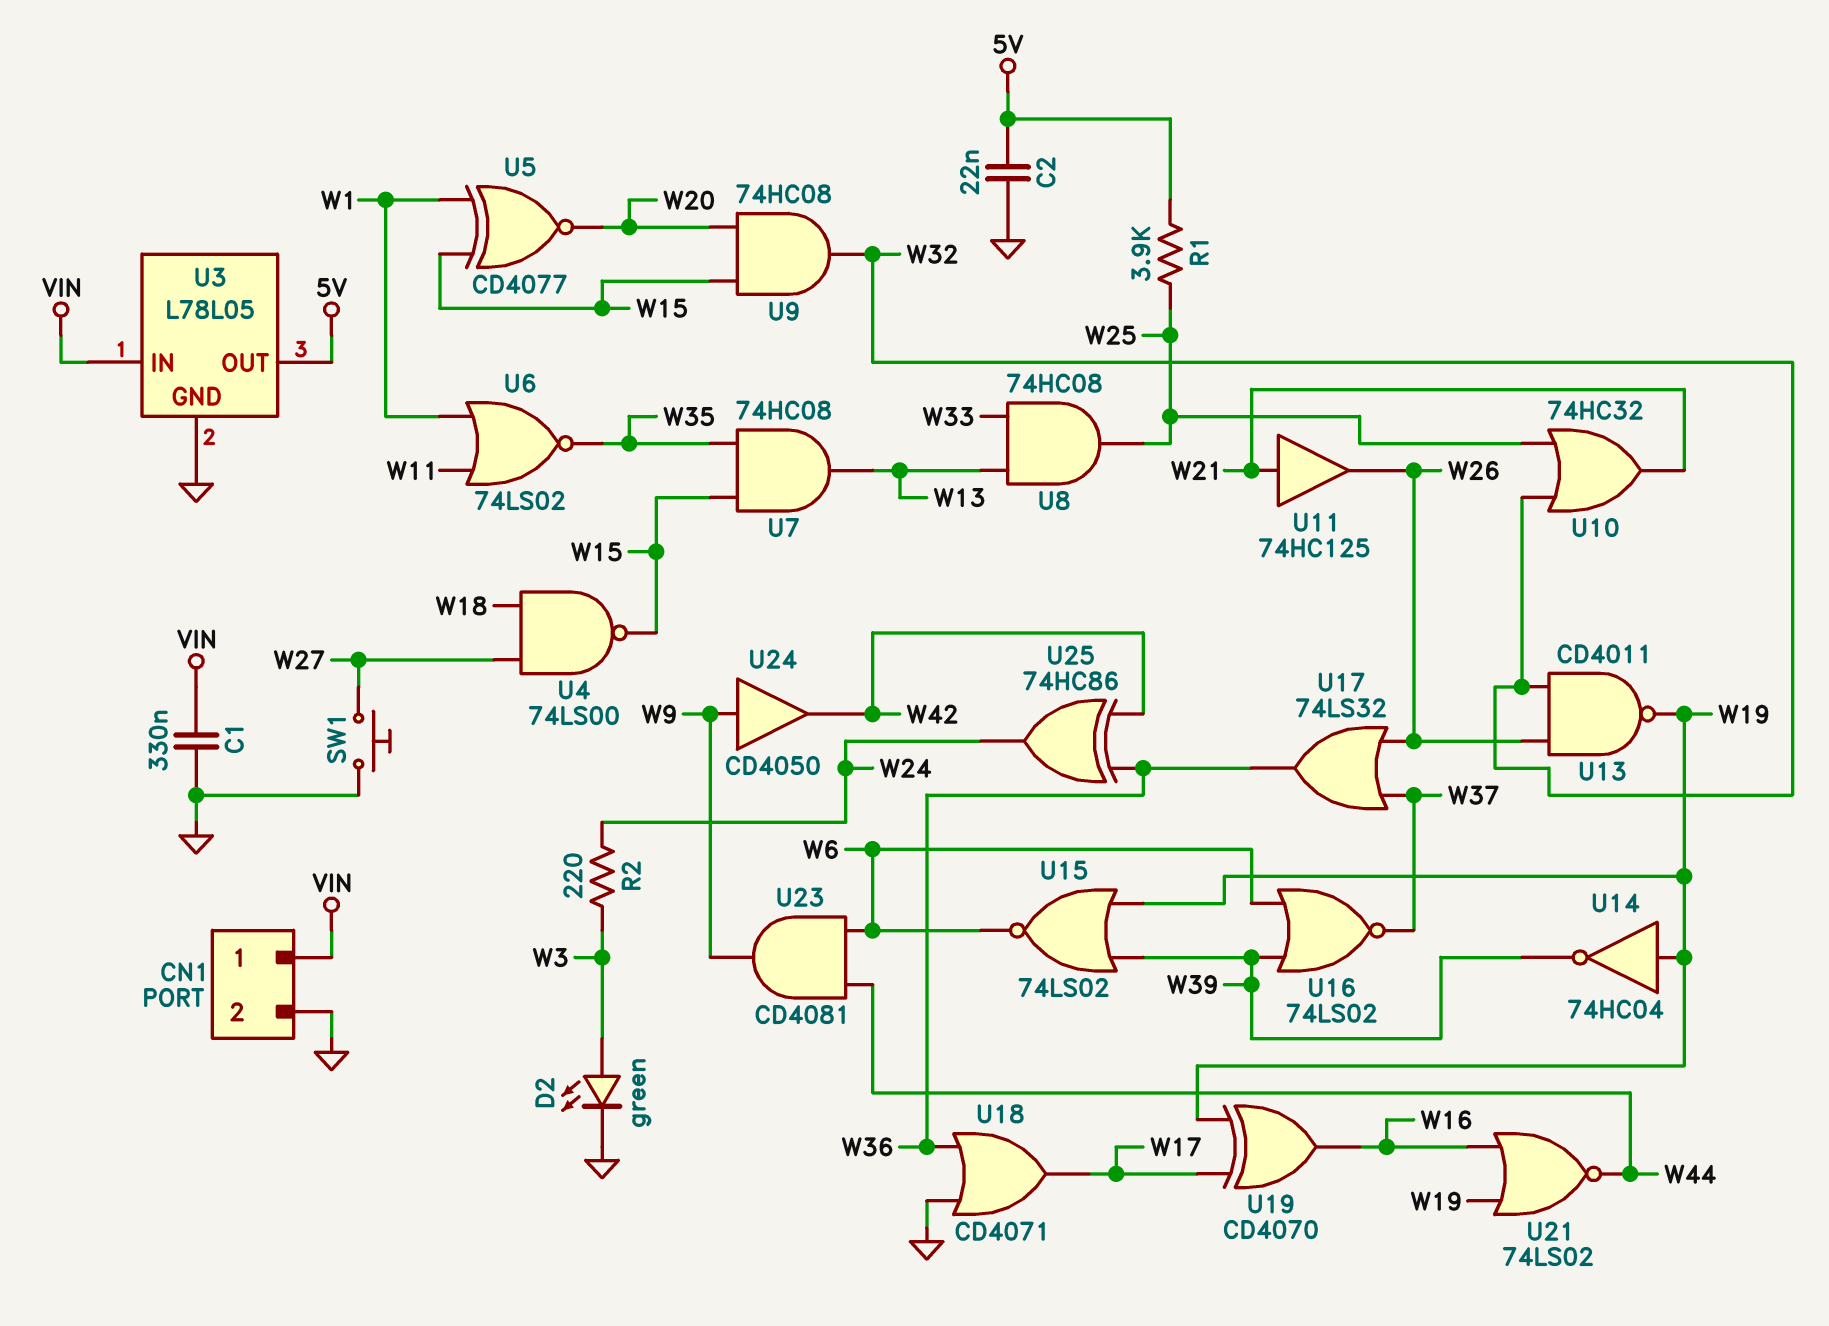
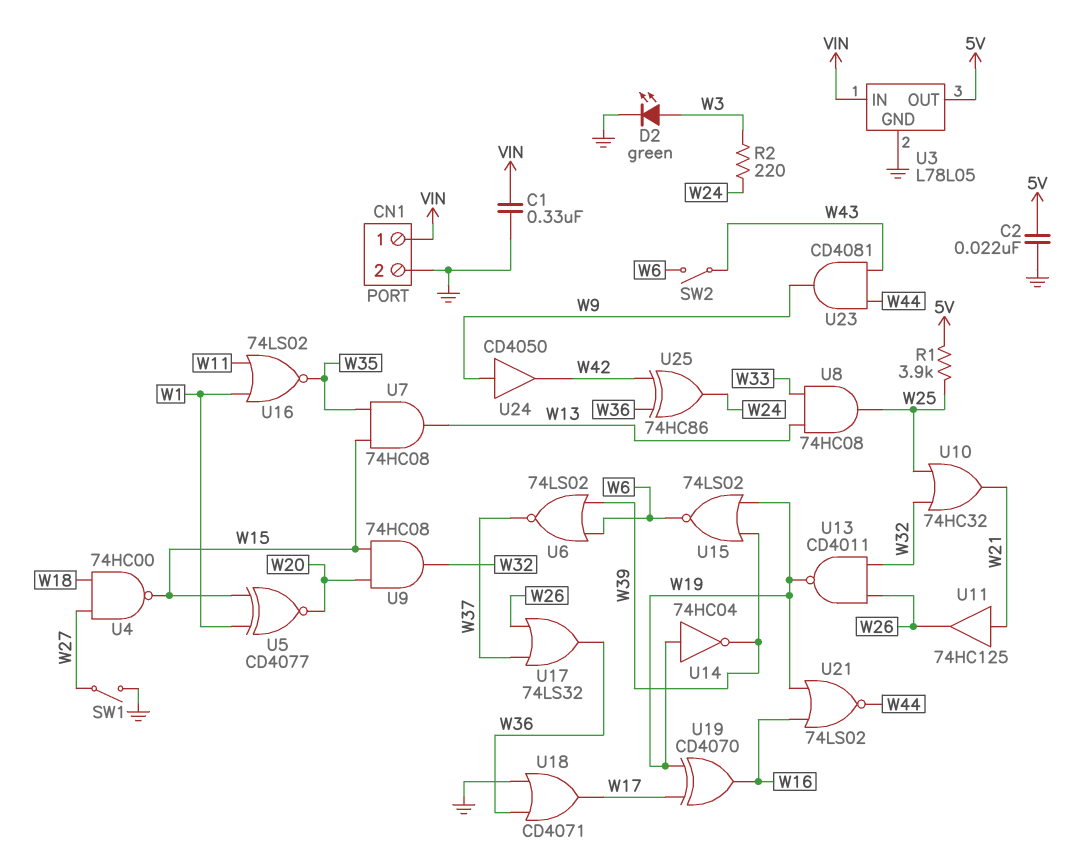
SW1: button (GND, W27) -> switch (GND, W27)
SW2: none -> switch (W6, W43)
U4: NAND 74LS00 (in W18, in W27, out W15) -> NAND 74HC00 (in W18, in W27, out W15)
U6: NOR 74LS02 (in W1, in W11, out W35) -> NOR 74LS02 (in W6, in W39, out W37)
U16: NOR 74LS02 (in W6, in W39, out W37) -> NOR 74LS02 (in W1, in W11, out W35)
U23: AND CD4081 (in W6, in W44, out W9) -> AND CD4081 (in W43, in W44, out W9)

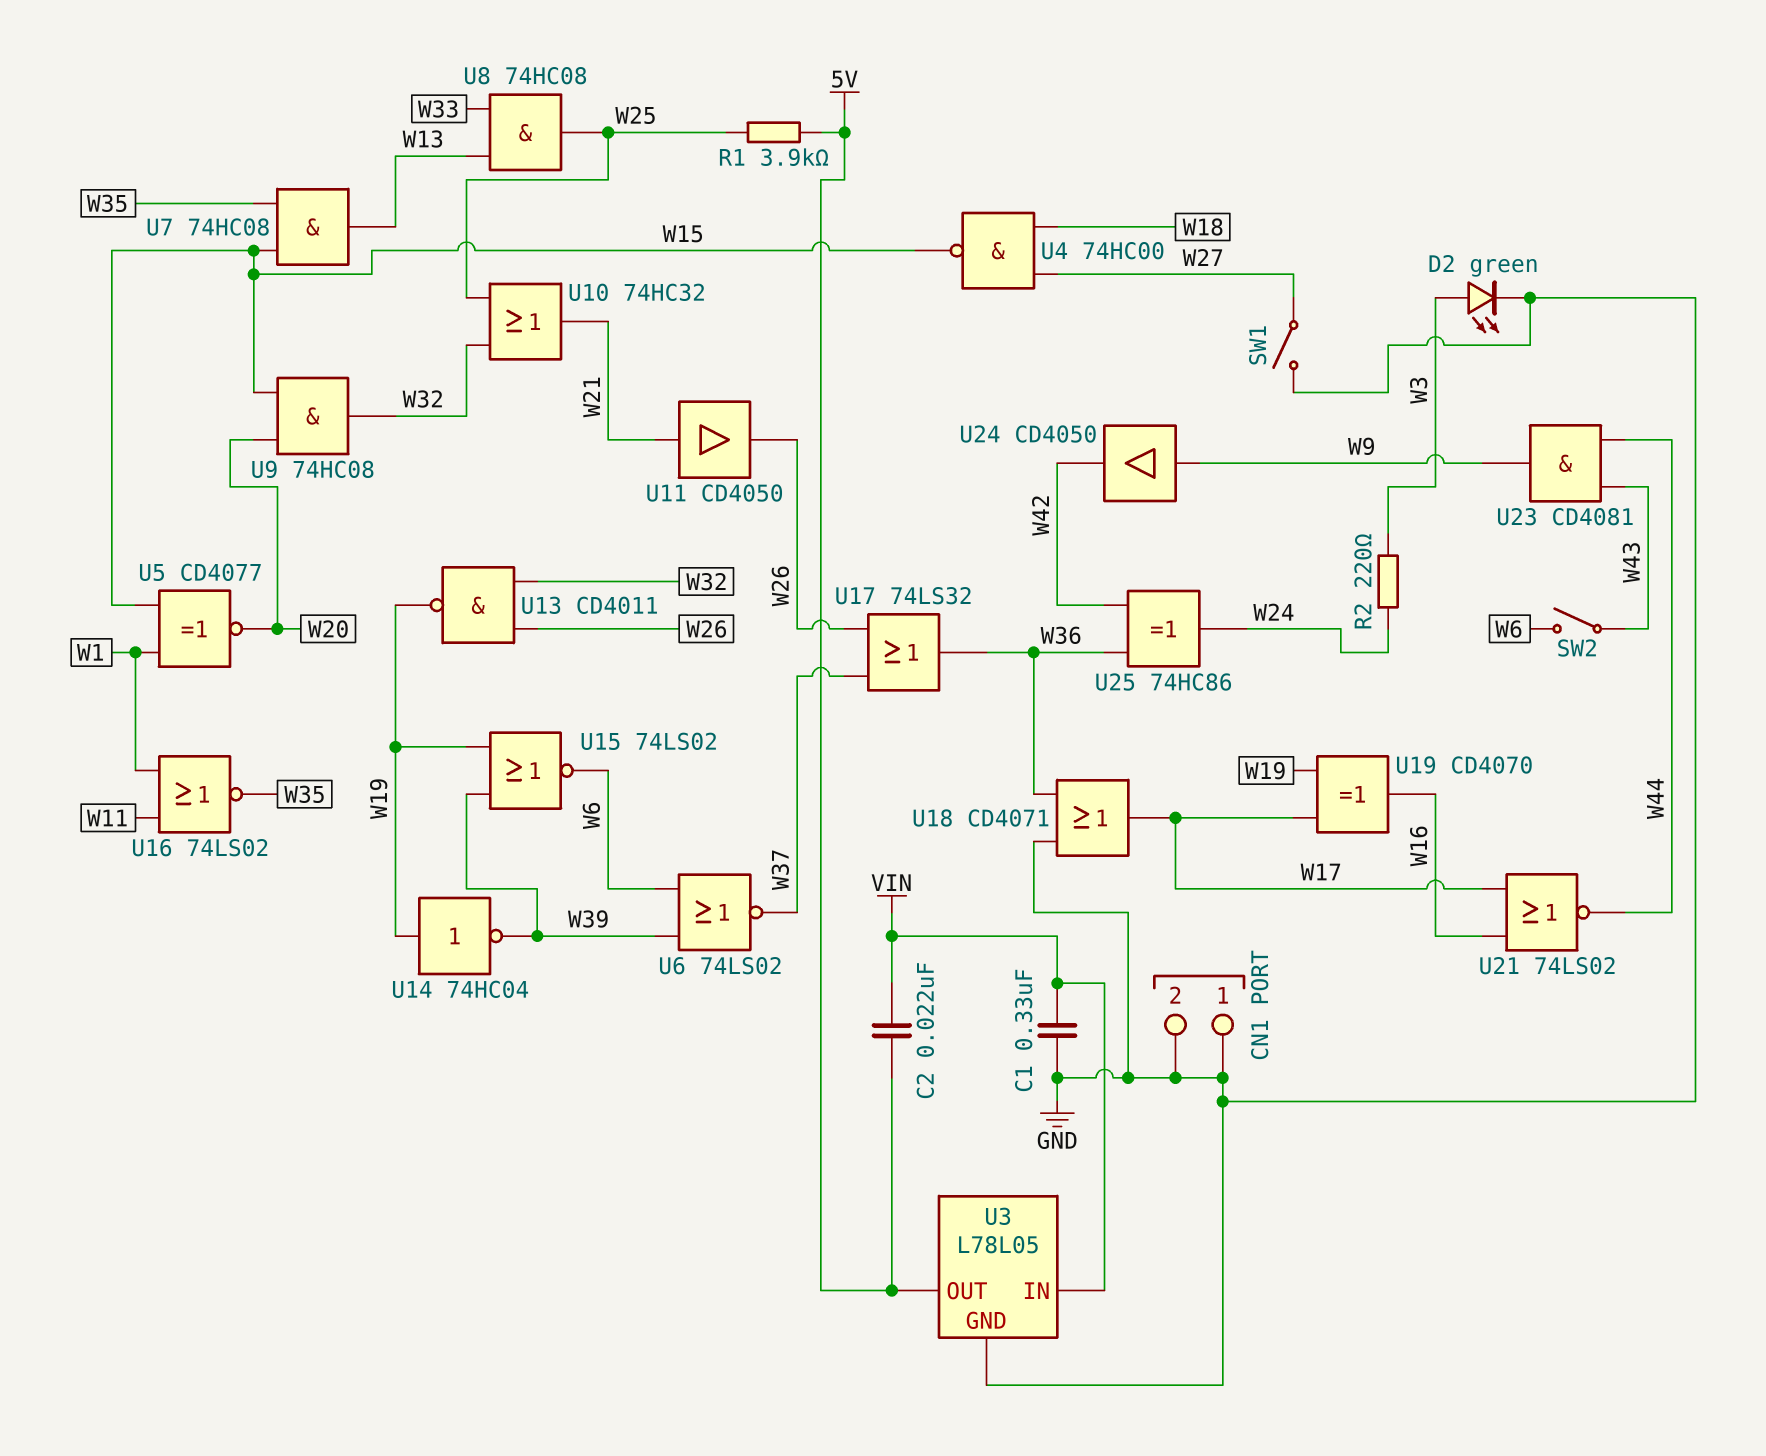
C2: 22nF (5V, GND) -> 22nF (5V, VIN)
CN1 pin 1: VIN -> GND
U11: buffer 74HC125 (in W21, out W26) -> buffer CD4050 (in W21, out W26)
U21: NOR 74LS02 (in W16, in W19, out W44) -> NOR 74LS02 (in W16, in W17, out W44)

